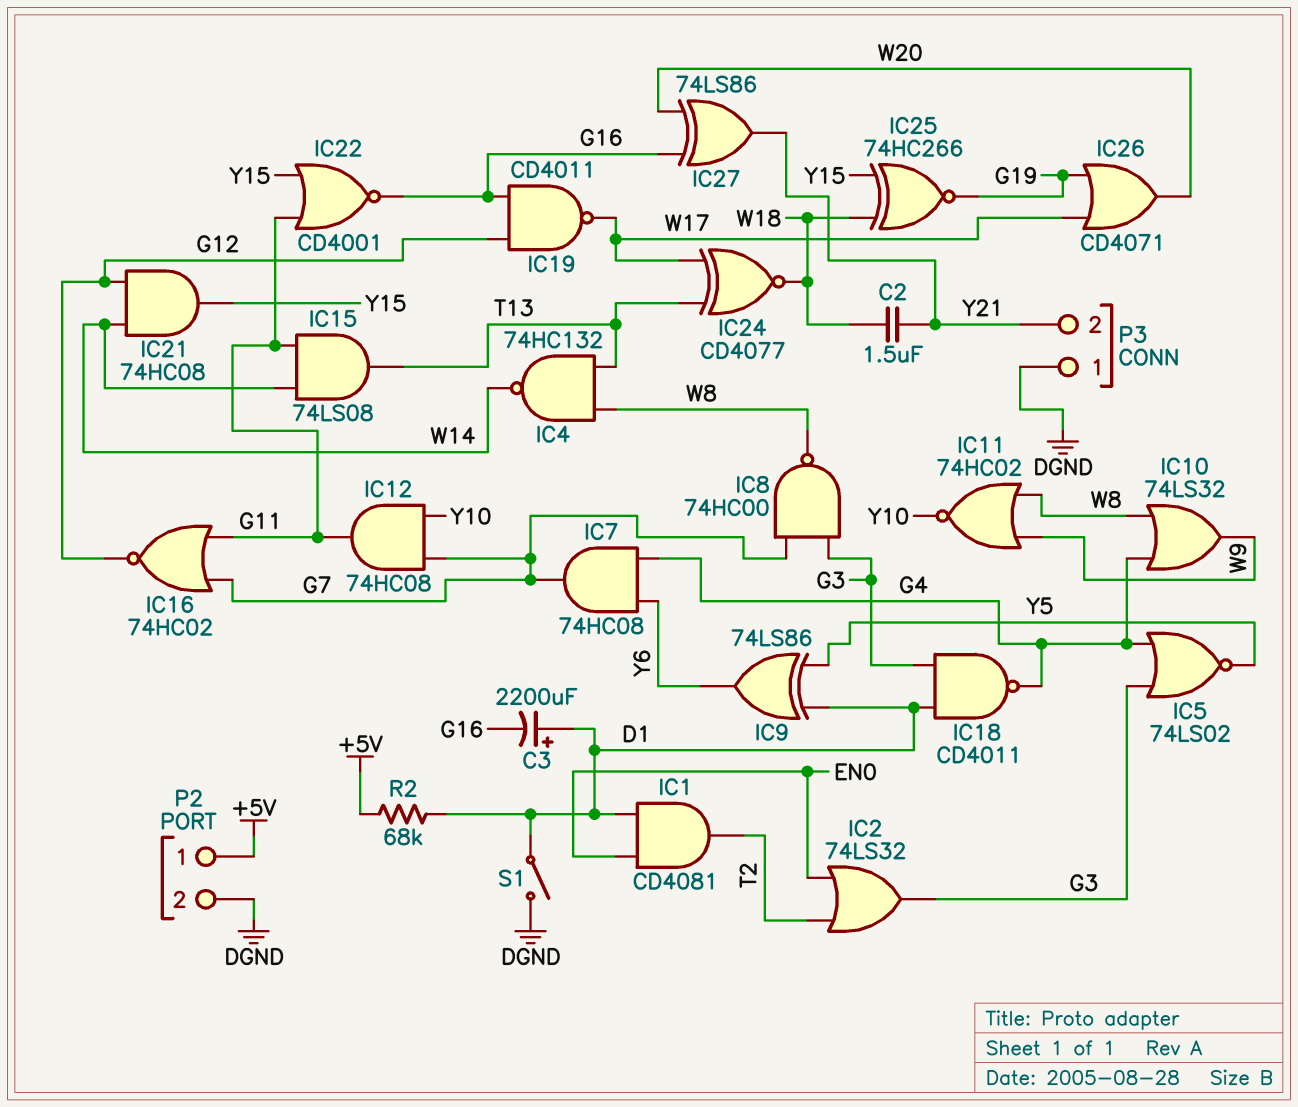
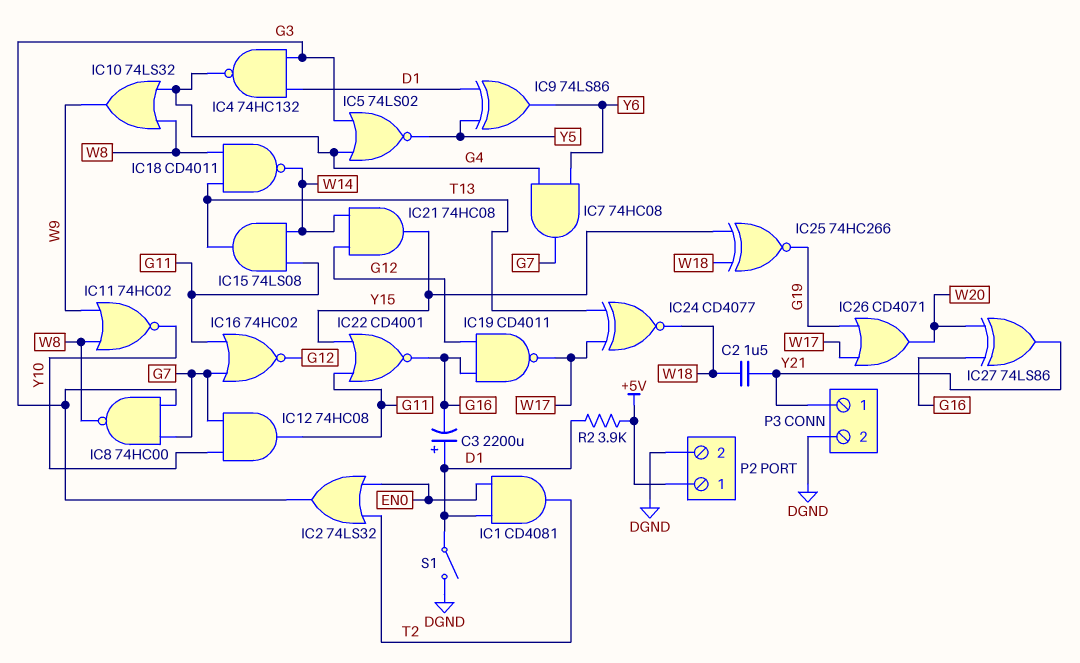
IC4: NAND 74HC132 (in T13, in W8, out W14) -> NAND 74HC132 (in D1, in G3, out G4)
IC18: NAND CD4011 (in D1, in G3, out G4) -> NAND CD4011 (in T13, in W8, out W14)
P3 pin 1: DGND -> Y21
P3 pin 2: Y21 -> DGND
R2: 68k (+5V, D1) -> 3.9k (+5V, D1)

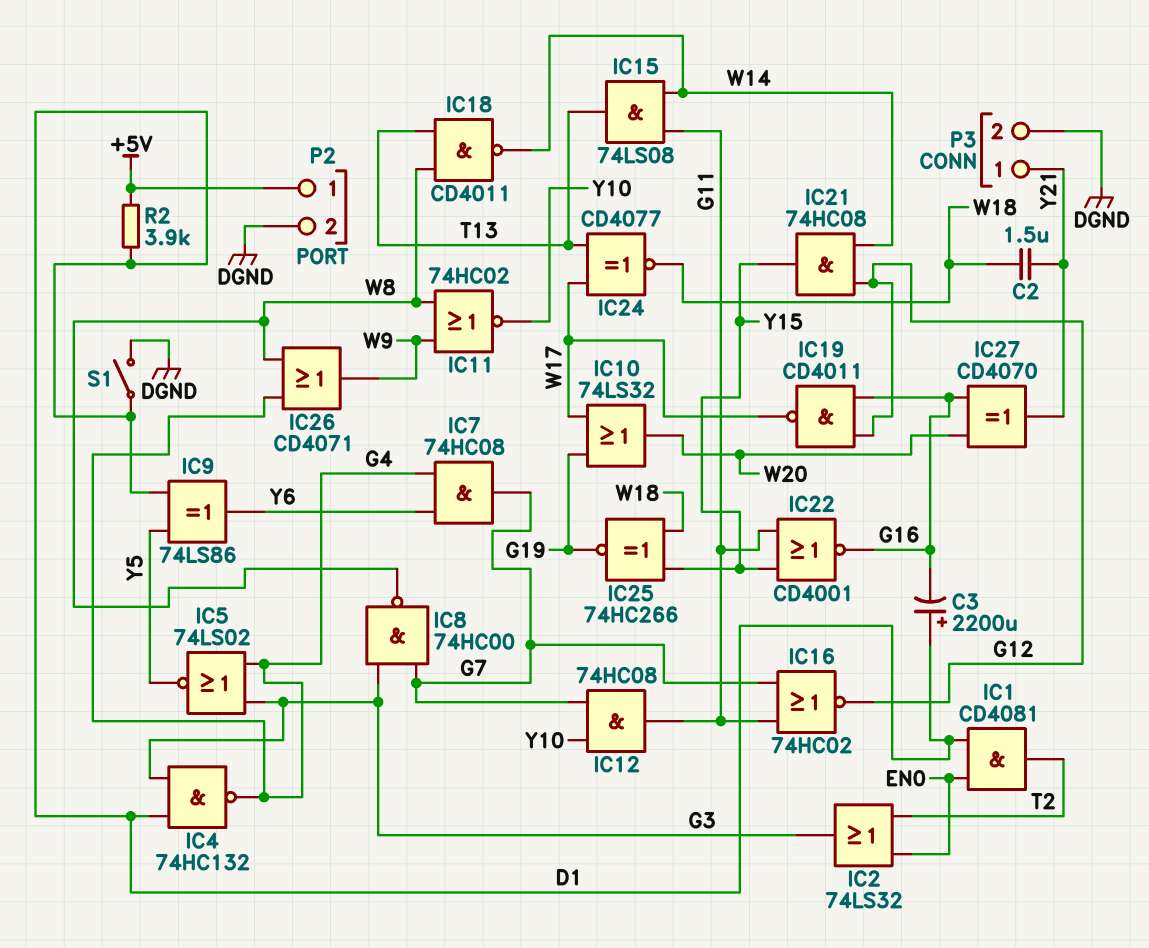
IC10: OR 74LS32 (in G4, in W8, out W9) -> OR 74LS32 (in G19, in W17, out W20)
IC26: OR CD4071 (in G19, in W17, out W20) -> OR CD4071 (in G4, in W8, out W9)
IC27: XOR 74LS86 (in G16, in W20, out Y21) -> XOR CD4070 (in G16, in W20, out Y21)

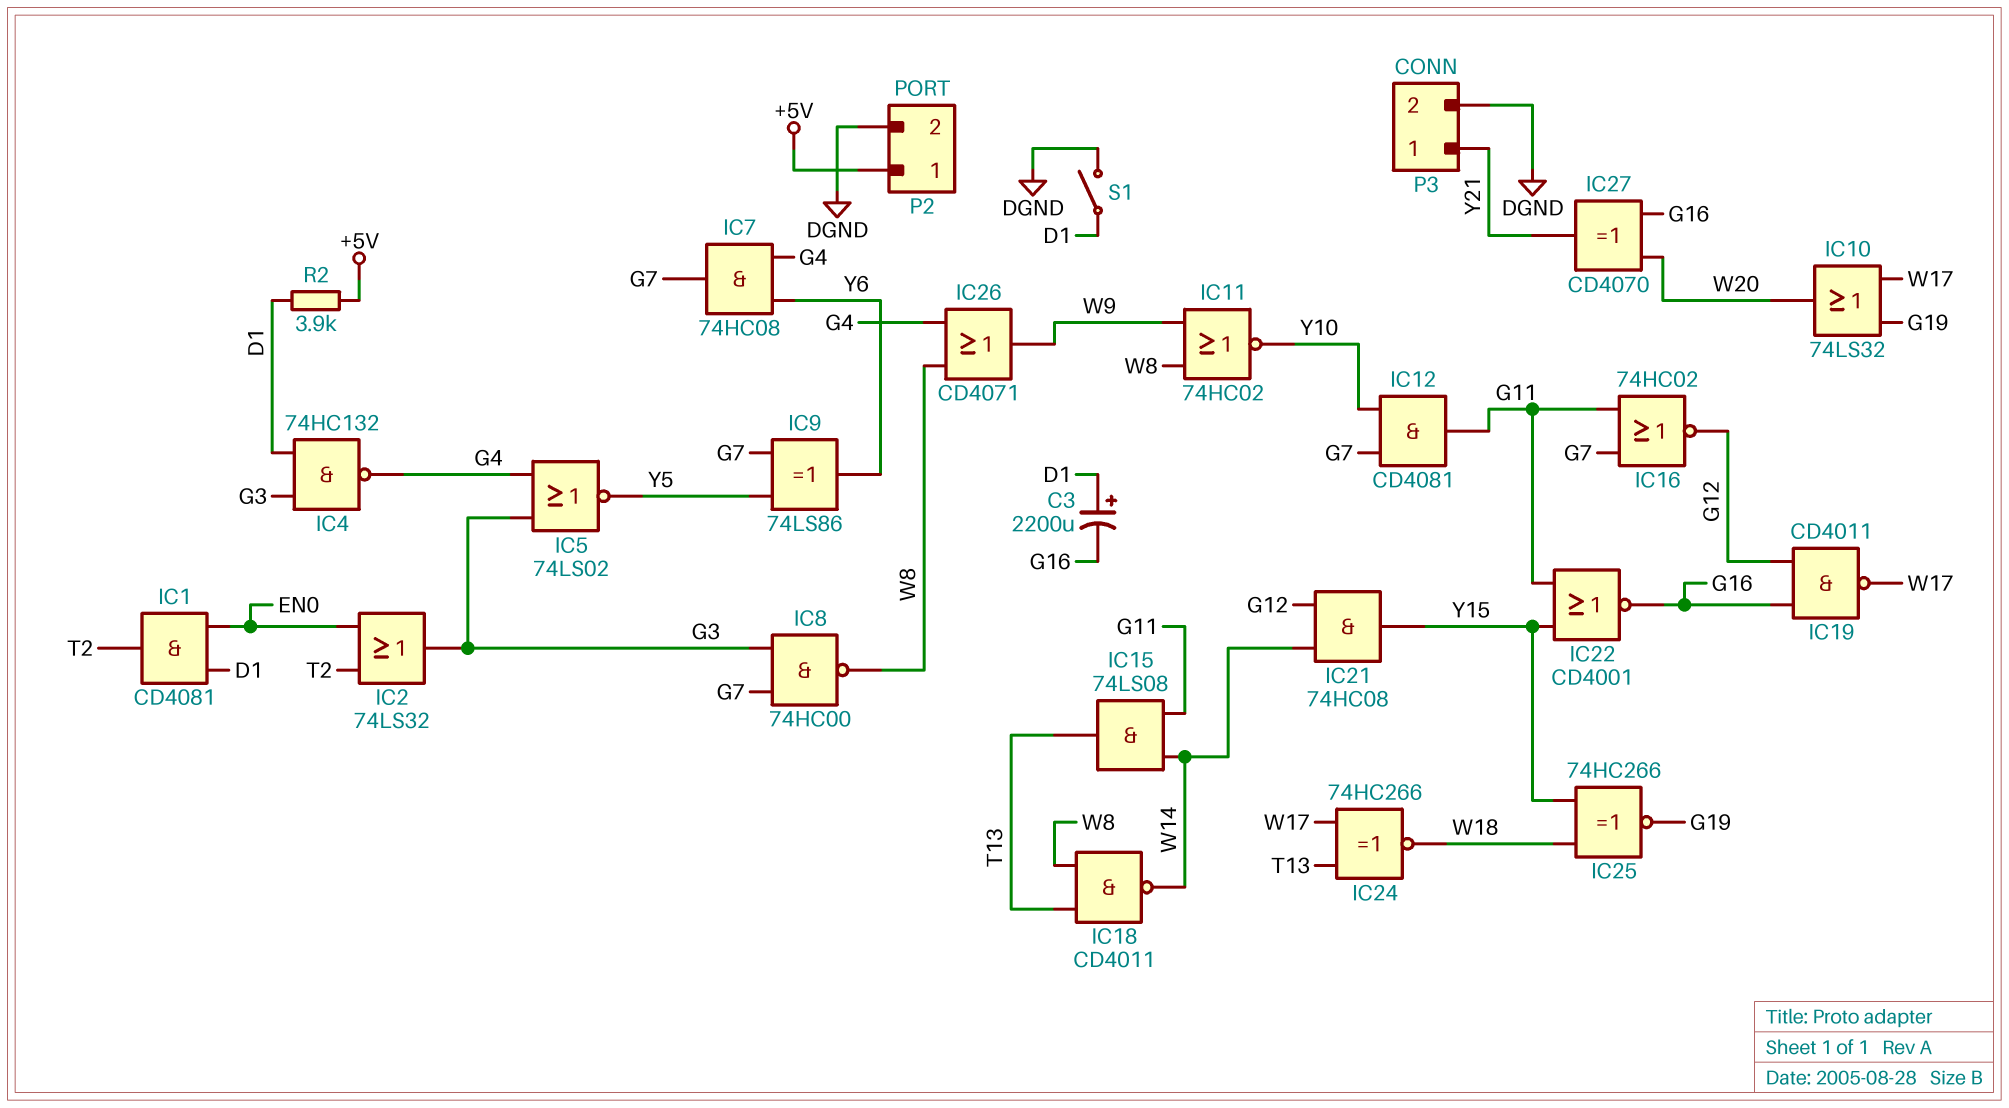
C2: 1.5uF (W18, Y21) -> none
IC9: XOR 74LS86 (in D1, in Y5, out Y6) -> XOR 74LS86 (in G7, in Y5, out Y6)
IC12: AND 74HC08 (in G7, in Y10, out G11) -> AND CD4081 (in G7, in Y10, out G11)
IC24: XNOR CD4077 (in T13, in W17, out W18) -> XNOR 74HC266 (in T13, in W17, out W18)

